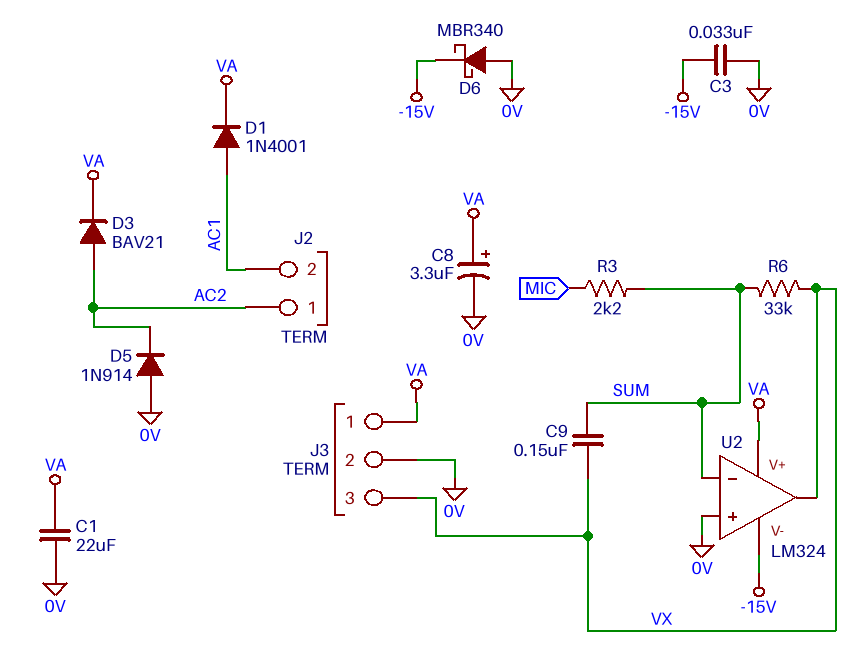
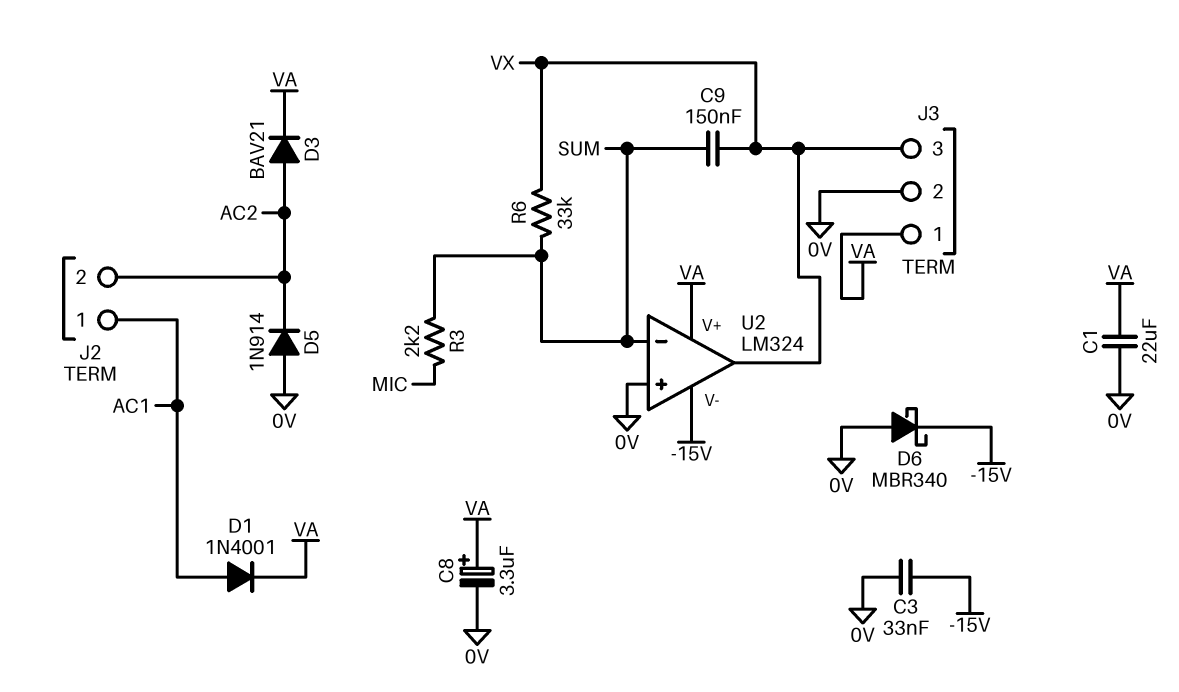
J2 pin 1: AC2 -> AC1
J2 pin 2: AC1 -> AC2

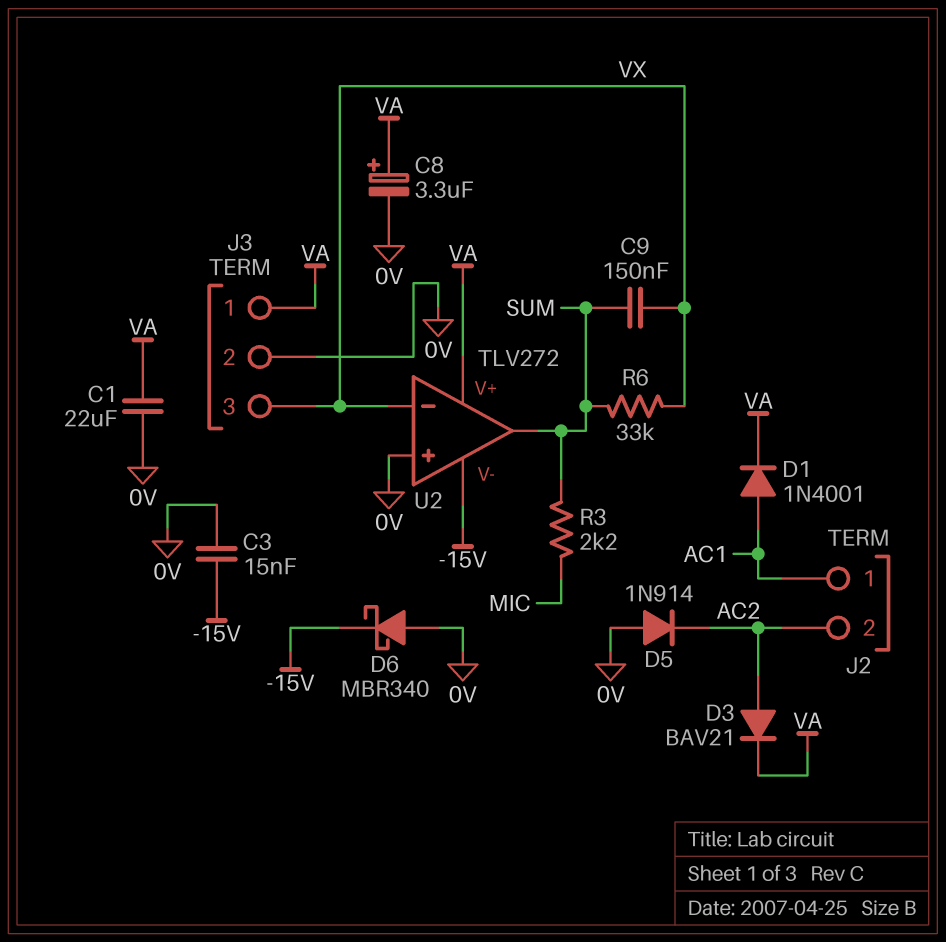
C3: 33nF (-15V, 0V) -> 15nF (-15V, 0V)
U2: LM324 -> TLV272
U2 pin in-: SUM -> VX
U2 pin out: VX -> SUM

